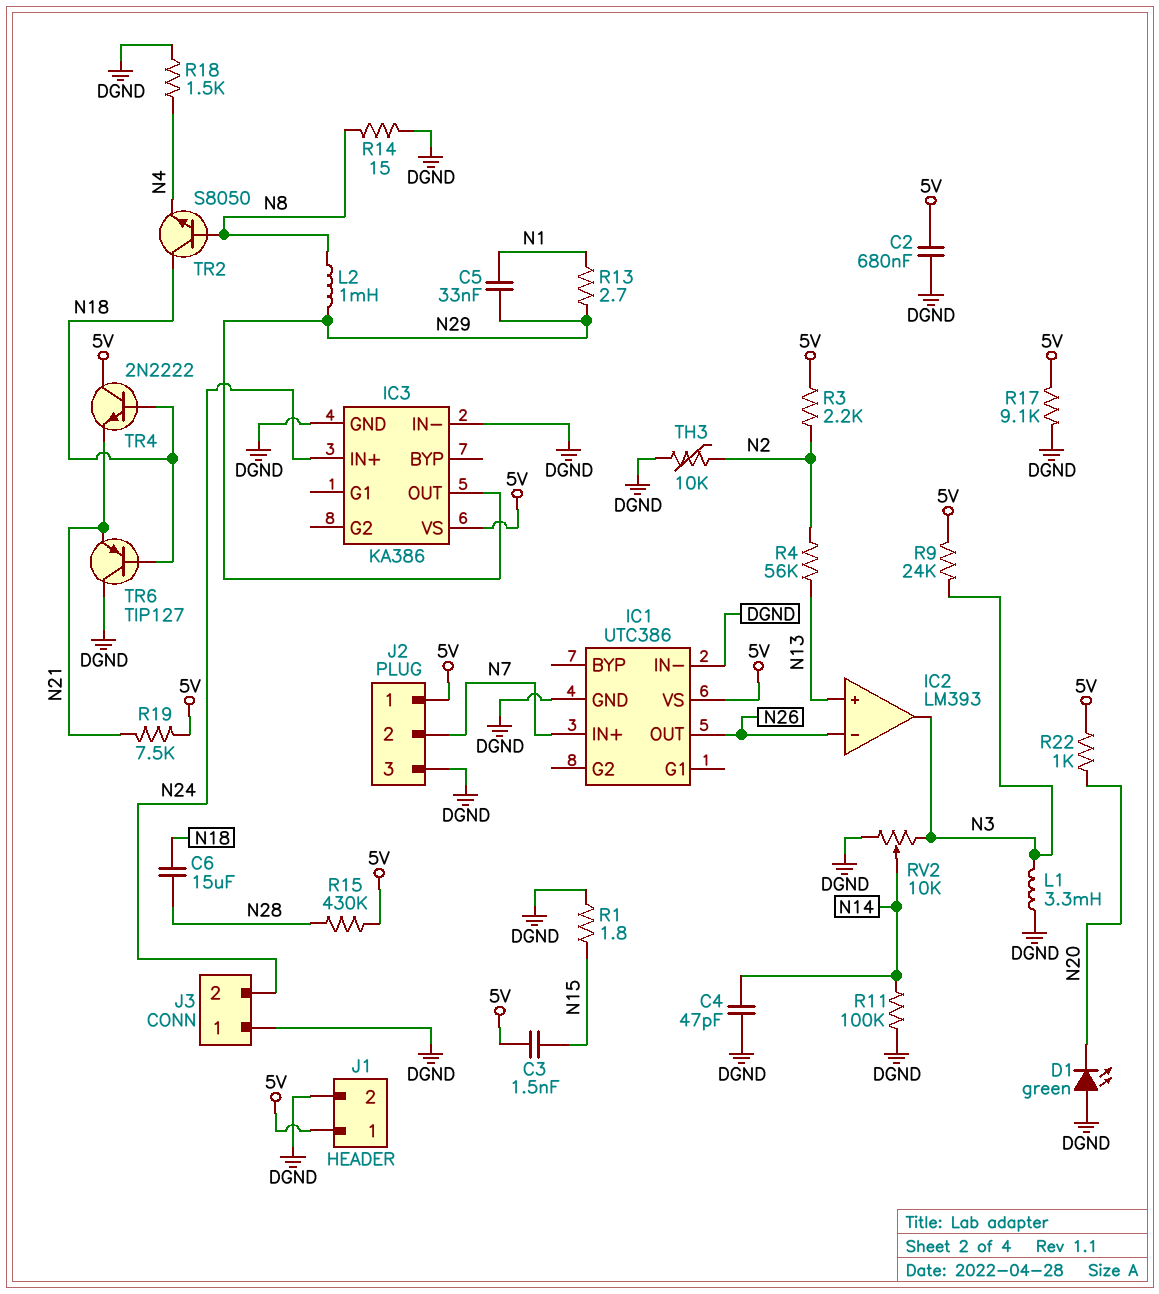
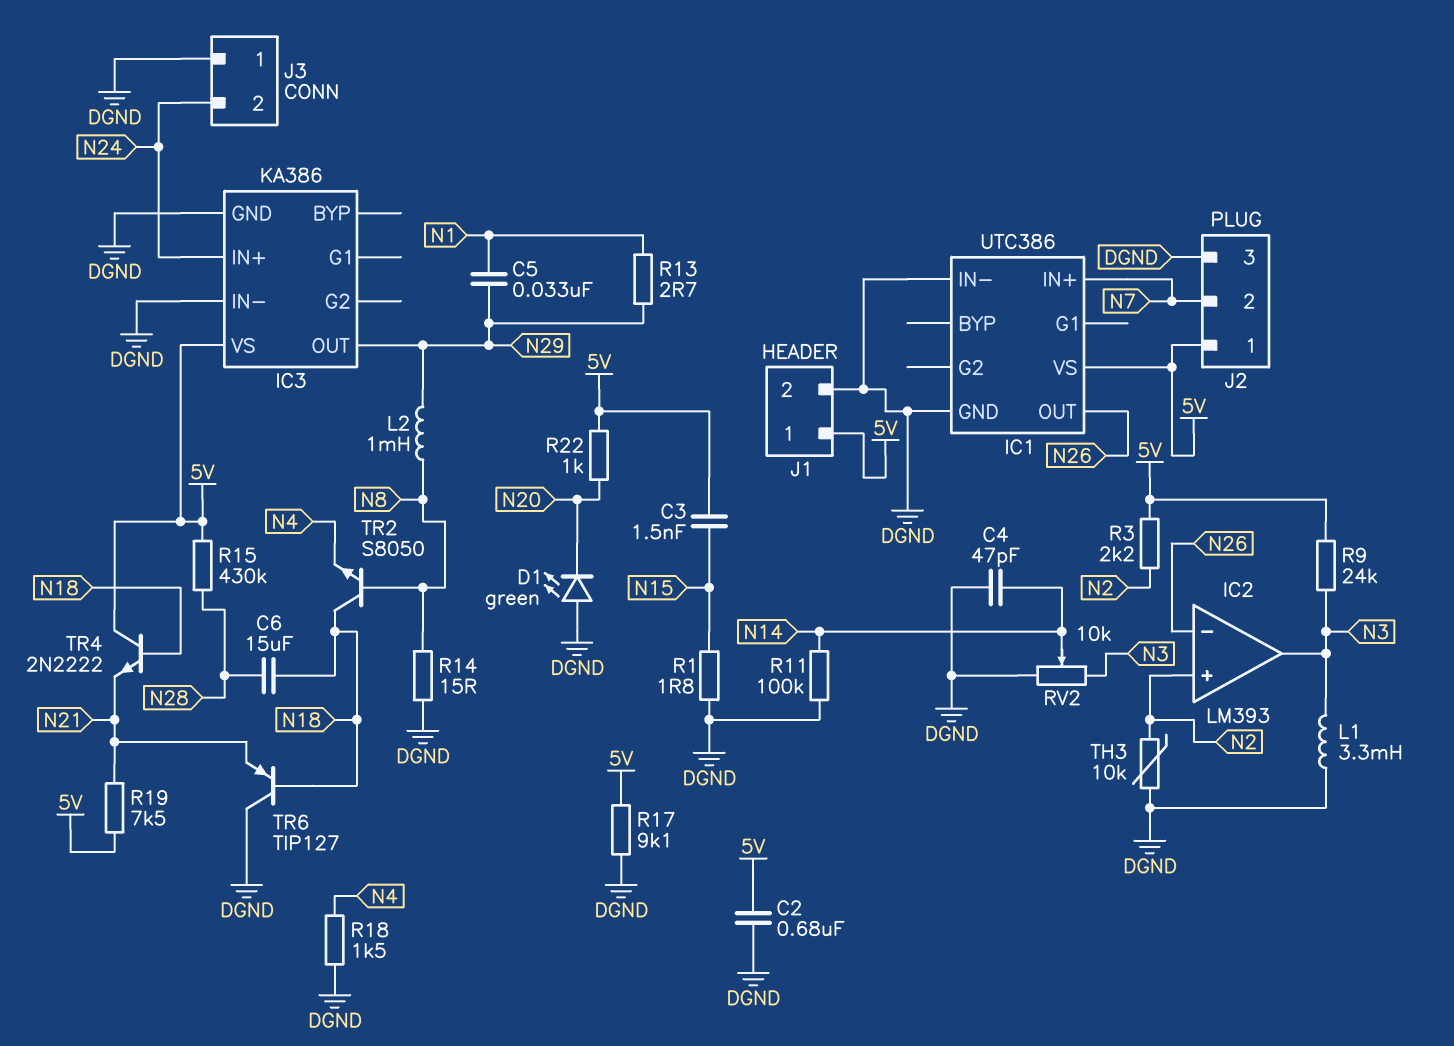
IC2 pin in+: N13 -> N2
R4: 56k (N2, N13) -> none

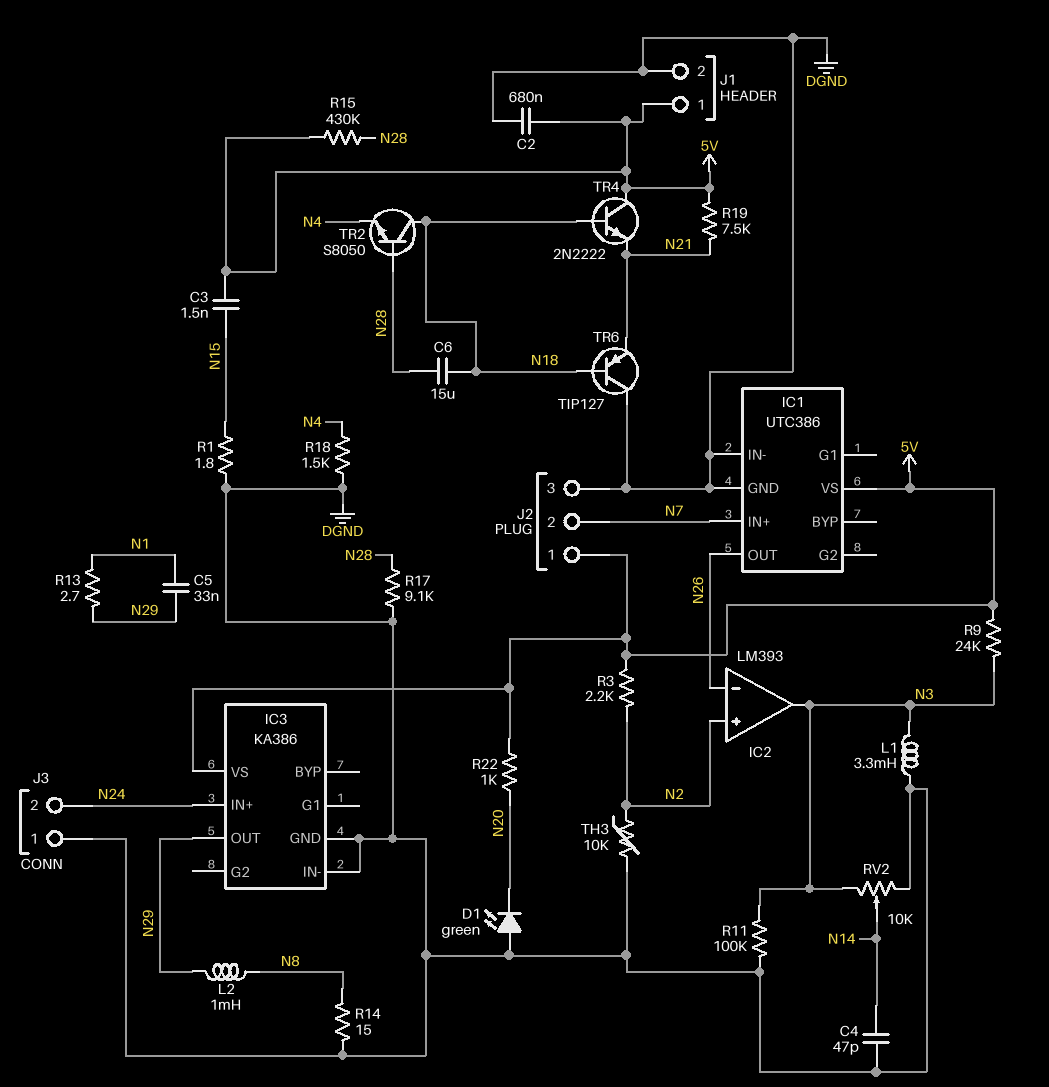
R11: 100k (DGND, N14) -> 100k (DGND, N3)
R17: 9.1k (5V, DGND) -> 9.1k (DGND, N28)
TR2: NPN S8050 (B N8, C N18, E N4) -> NPN S8050 (B N28, C N18, E N4)

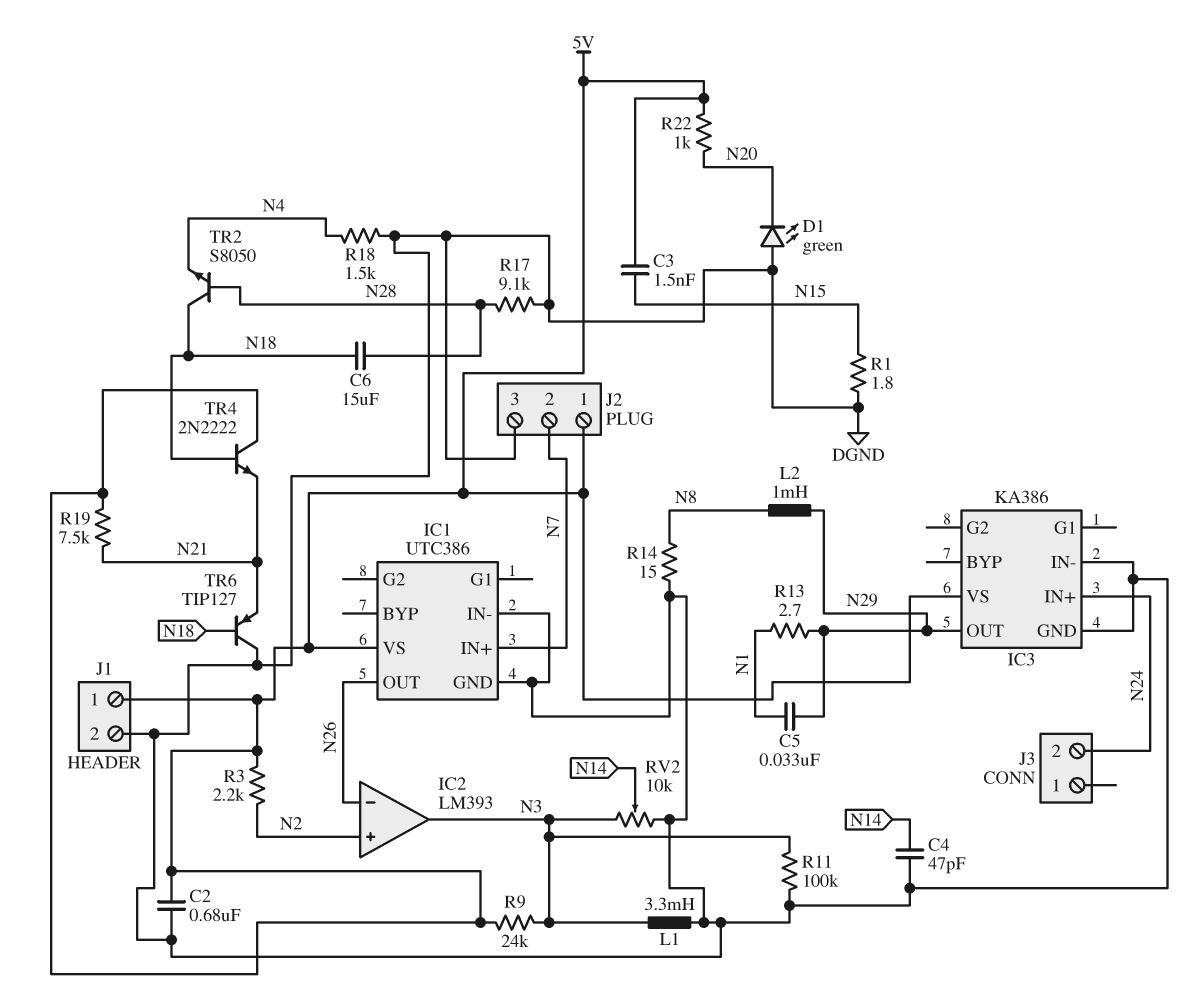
J3 pin 1: DGND -> none
R15: 430k (5V, N28) -> none
TH3: 10k (DGND, N2) -> none

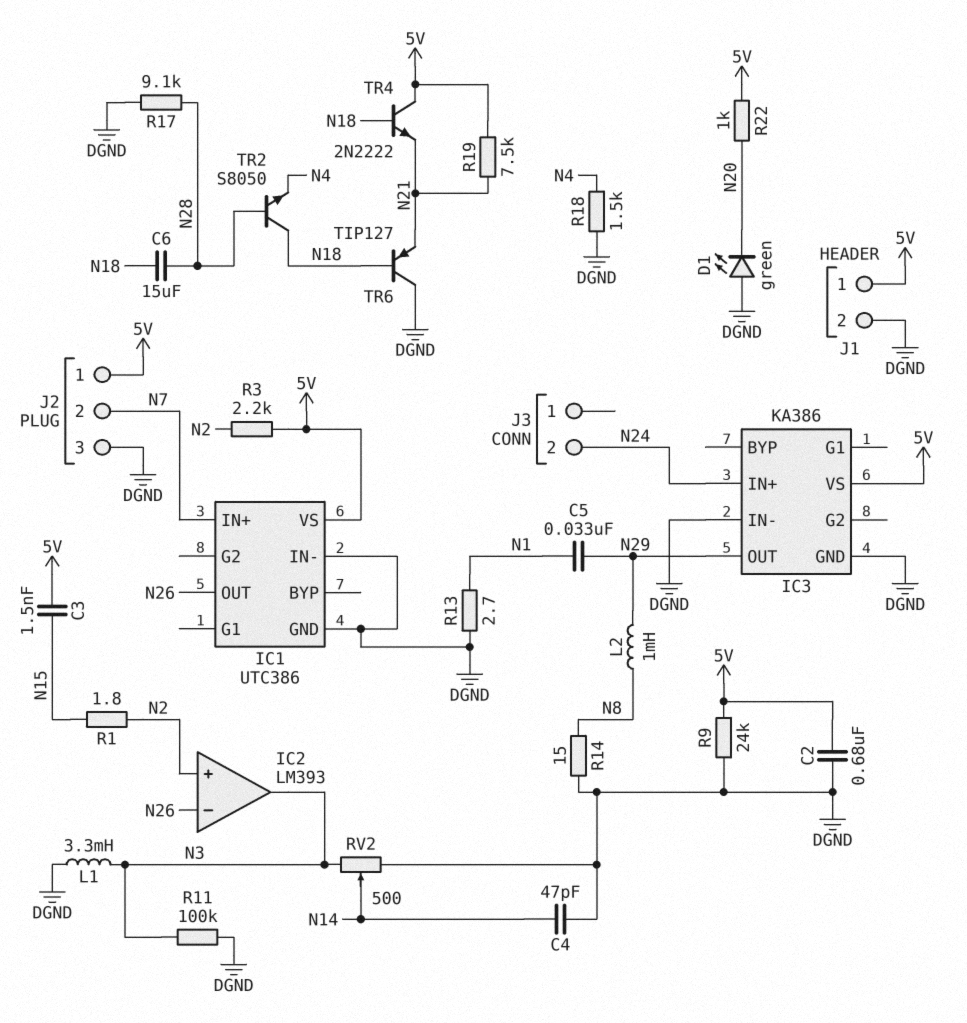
R1: 1.8 (DGND, N15) -> 1.8 (N2, N15)
R9: 24k (5V, N3) -> 24k (5V, DGND)
R13: 2.7 (N1, N29) -> 2.7 (DGND, N1)
RV2: 10k (DGND, N3, wiper N14) -> 500 (DGND, N3, wiper N14)

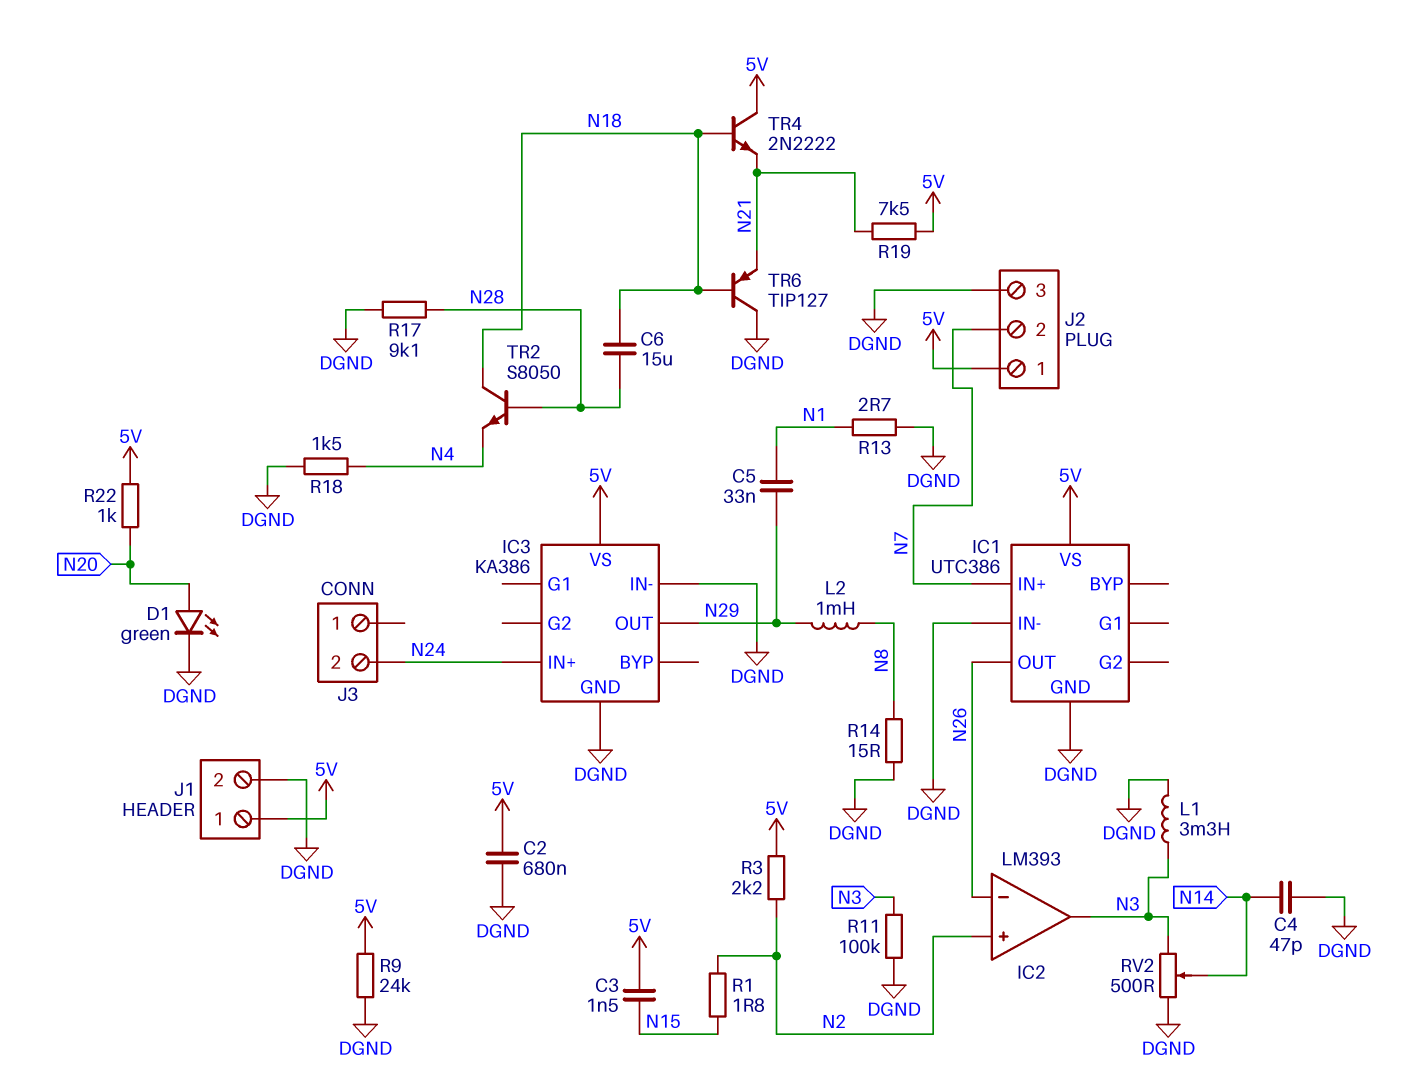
D1: LED green (A DGND, K N20) -> LED green (A N20, K DGND)

